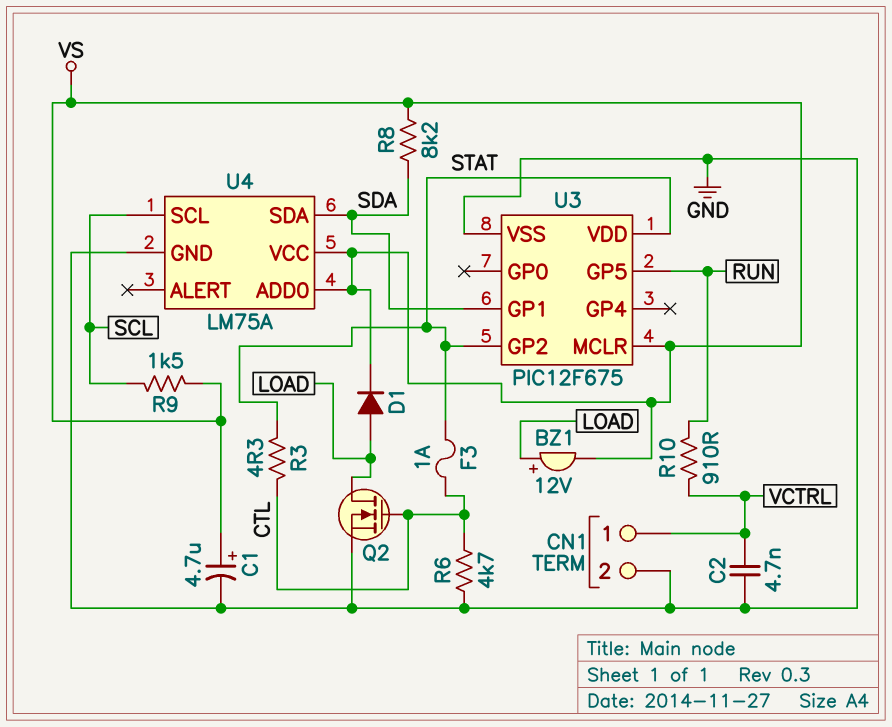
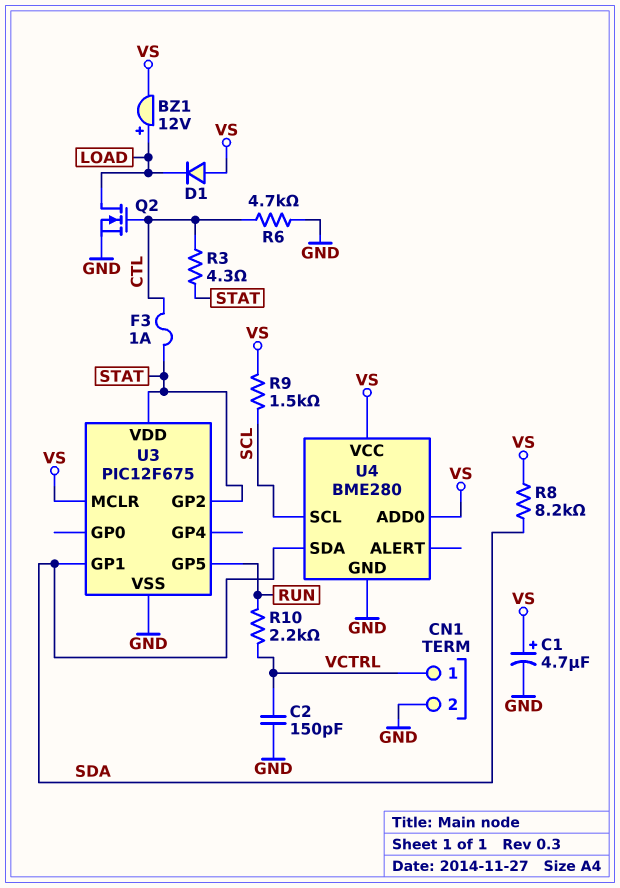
C2: 4.7nF (GND, VCTRL) -> 150pF (GND, VCTRL)
D1: diode (A LOAD, K VS) -> diode (A VS, K LOAD)
R10: 910 (RUN, VCTRL) -> 2.2k (RUN, VCTRL)
U4: LM75A -> BME280

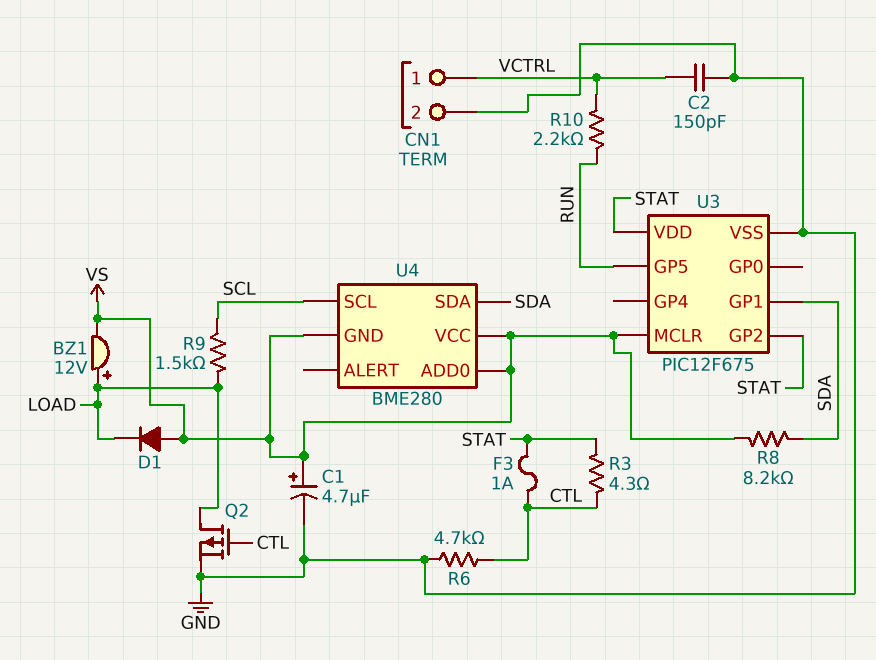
Q2: NMOS (G CTL, D LOAD, S GND) -> PMOS (G CTL, D LOAD, S GND)
R9: 1.5k (SCL, VS) -> 1.5k (LOAD, SCL)
U4 pin GND: GND -> VS

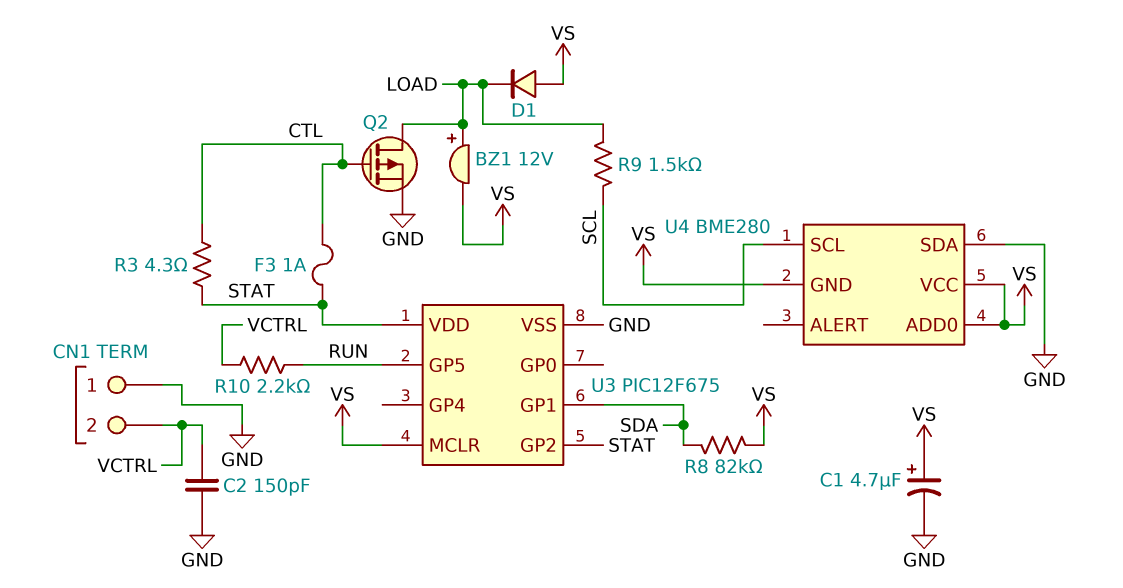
CN1 pin 1: VCTRL -> GND
CN1 pin 2: GND -> VCTRL
R6: 4.7k (CTL, GND) -> none
R8: 8.2k (SDA, VS) -> 82k (SDA, VS)
U4 pin SDA: SDA -> GND

